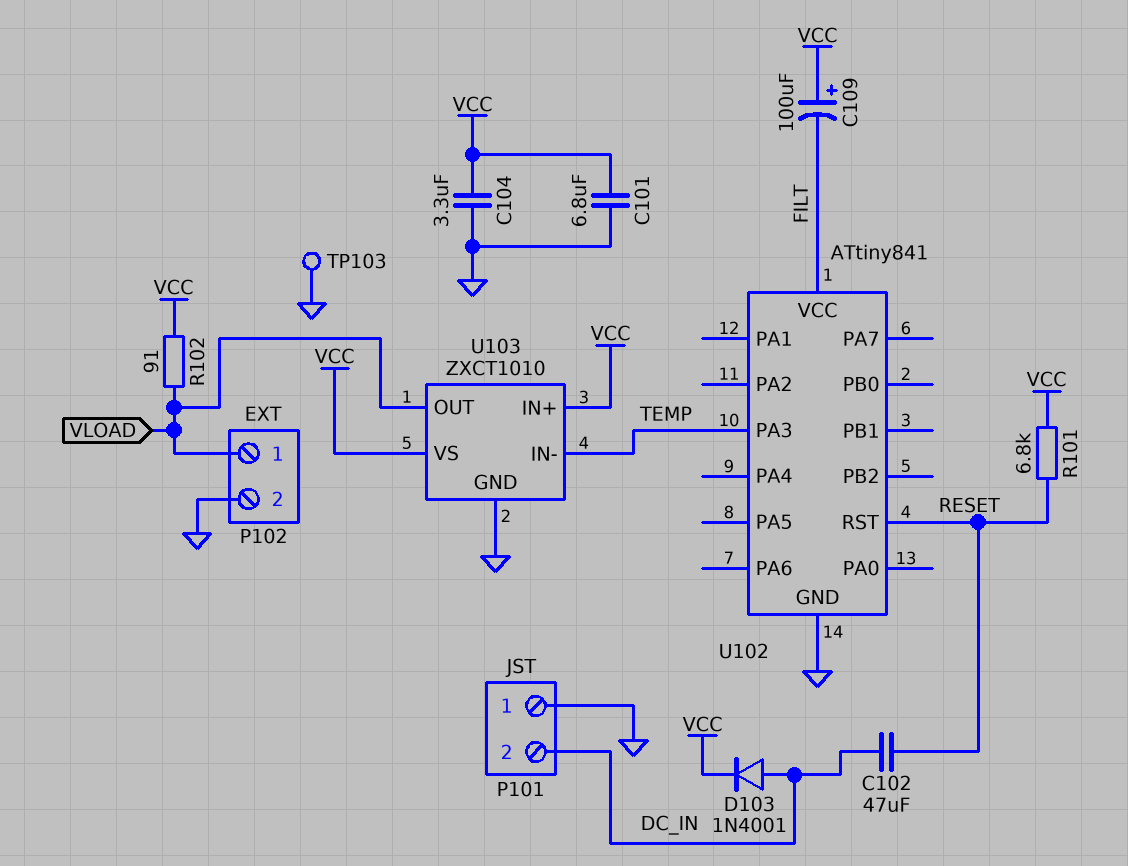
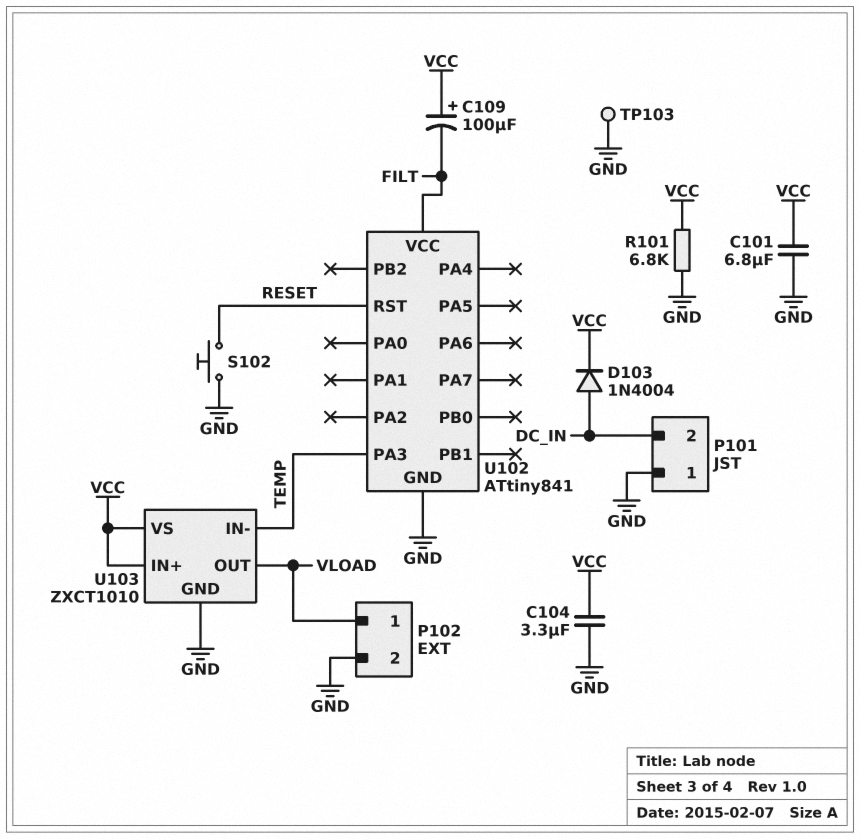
C102: 47uF (DC_IN, RESET) -> none
D103: diode 1N4001 (A DC_IN, K VCC) -> diode 1N4004 (A DC_IN, K VCC)
R101: 6.8k (RESET, VCC) -> 6.8k (GND, VCC)
R102: 91 (VCC, VLOAD) -> none
S102: none -> button (GND, RESET)

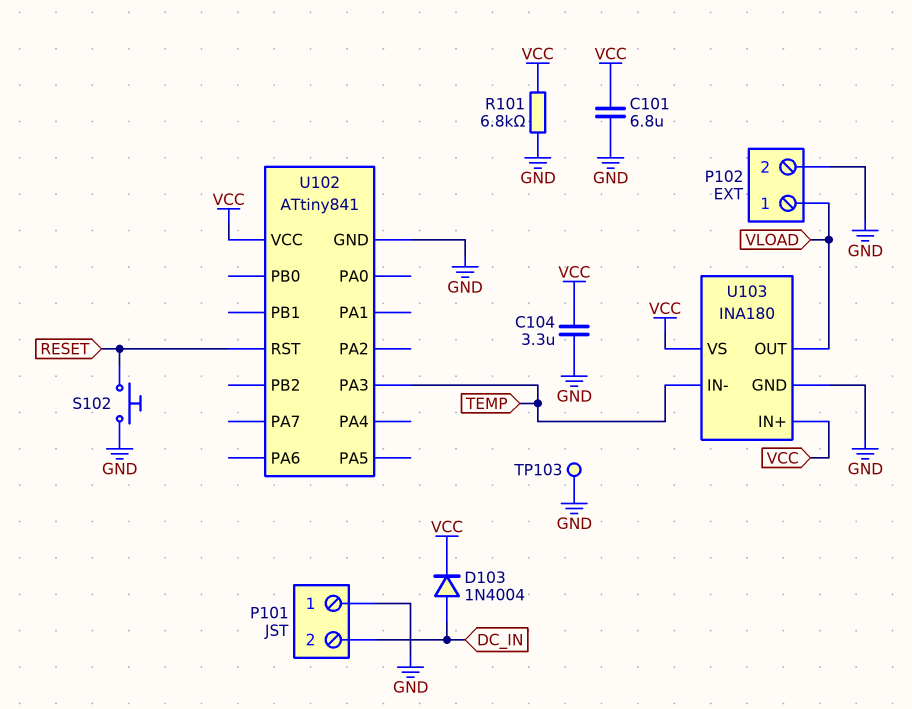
C109: 100uF (plus VCC, minus FILT) -> none
U102 pin VCC: FILT -> VCC
U103: ZXCT1010 -> INA180

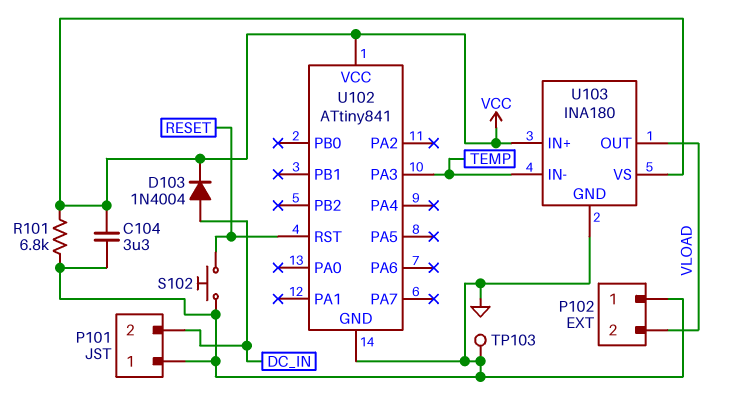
C101: 6.8uF (GND, VCC) -> none
P102 pin 1: VLOAD -> GND
P102 pin 2: GND -> VLOAD

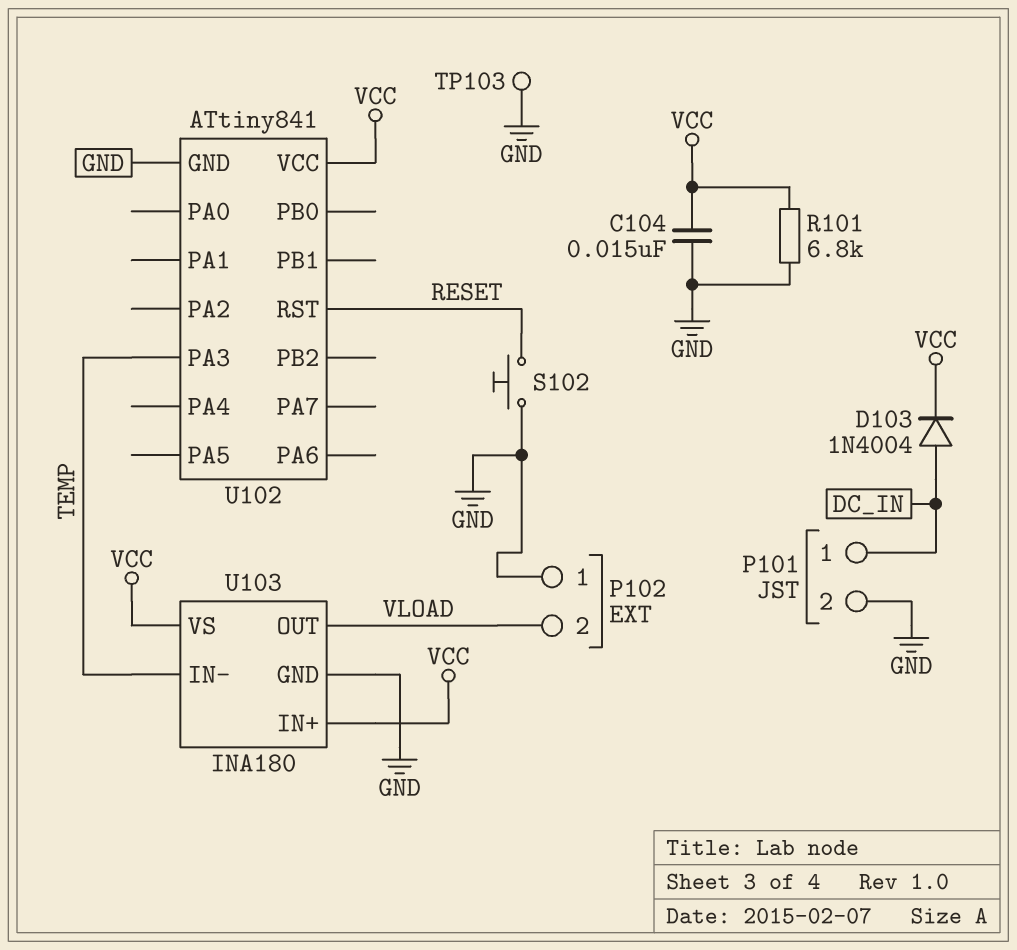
C104: 3.3uF (GND, VCC) -> 15nF (GND, VCC)
P101 pin 1: GND -> DC_IN
P101 pin 2: DC_IN -> GND

